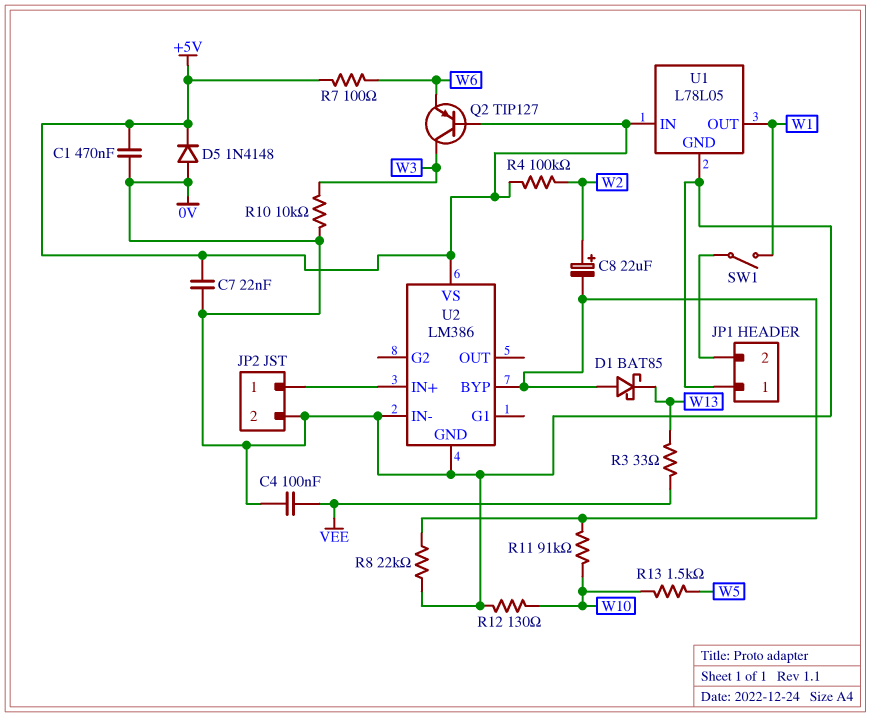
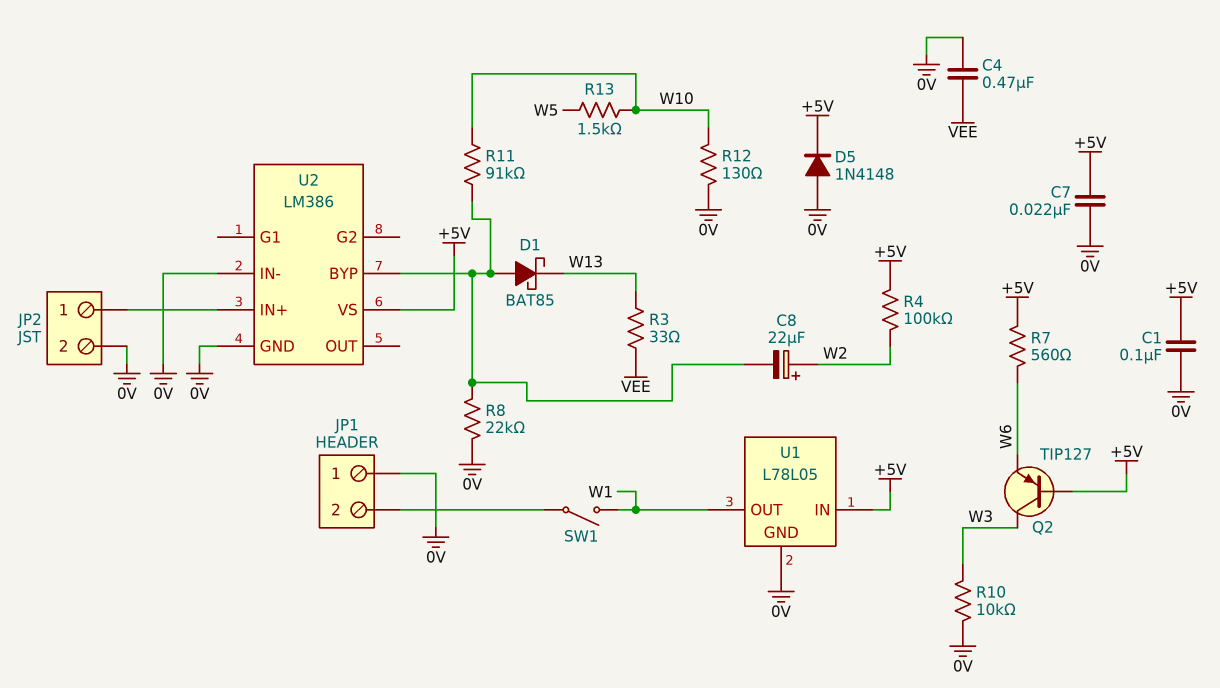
C1: 470nF (+5V, 0V) -> 100nF (+5V, 0V)
C4: 100nF (0V, VEE) -> 470nF (0V, VEE)
R7: 100 (+5V, W6) -> 560 (+5V, W6)

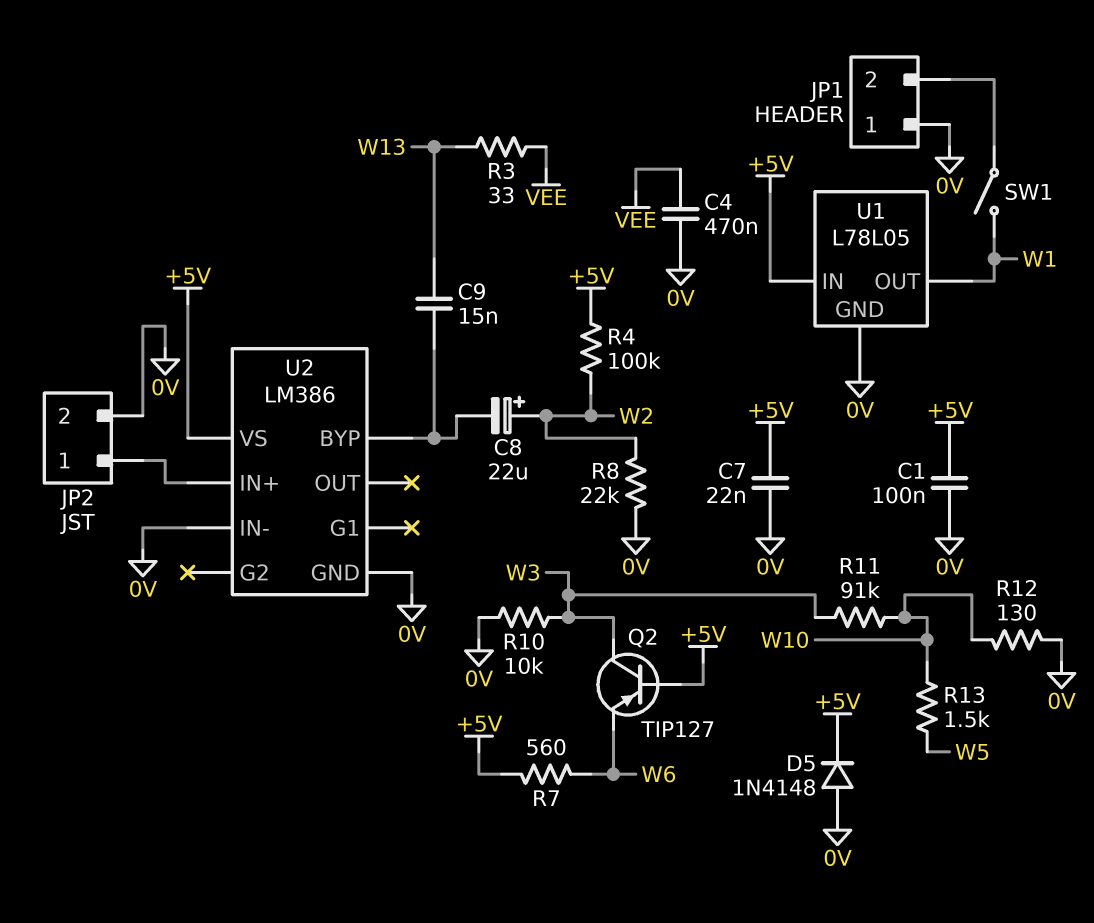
C9: none -> 15nF (U2/BYP, W13)
D1: schottky BAT85 (A U2/BYP, K W13) -> none
R8: 22k (0V, U2/BYP) -> 22k (0V, W2)
R11: 91k (U2/BYP, W10) -> 91k (W3, W10)

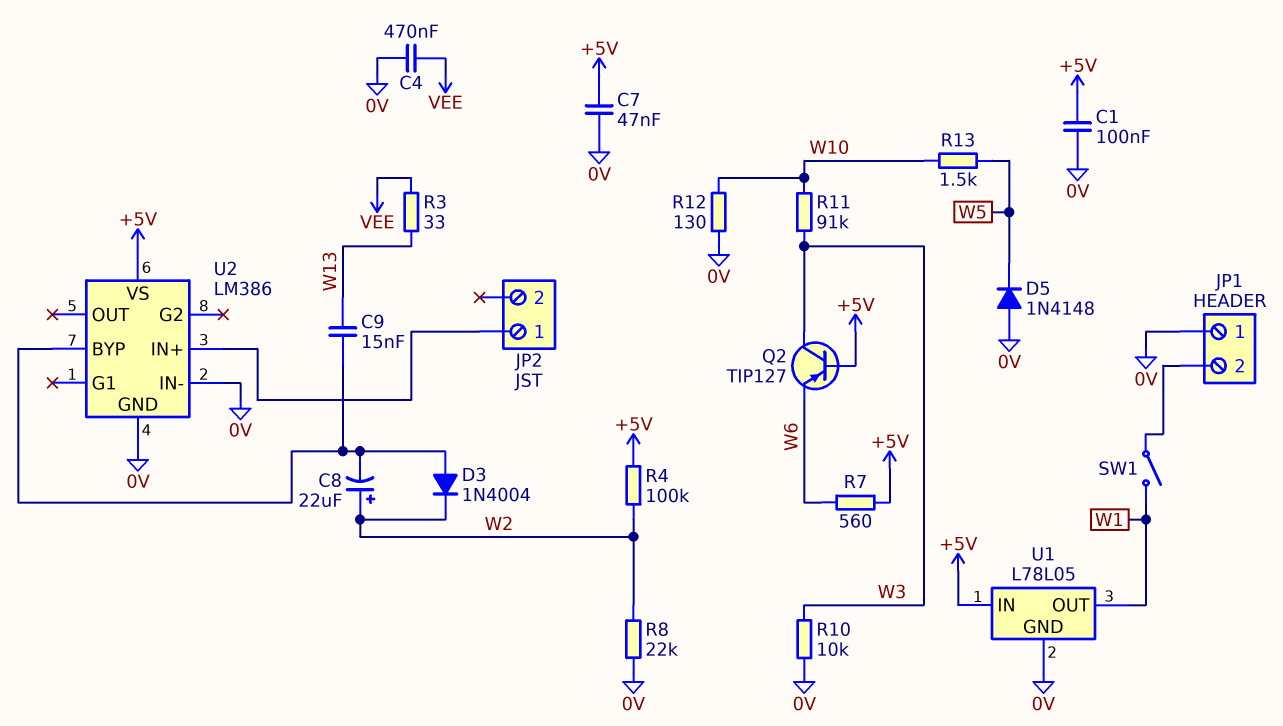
C7: 22nF (+5V, 0V) -> 47nF (+5V, 0V)
D3: none -> diode 1N4004 (A U2/BYP, K W2)
D5: diode 1N4148 (A 0V, K +5V) -> diode 1N4148 (A 0V, K W5)
JP2 pin 2: 0V -> none

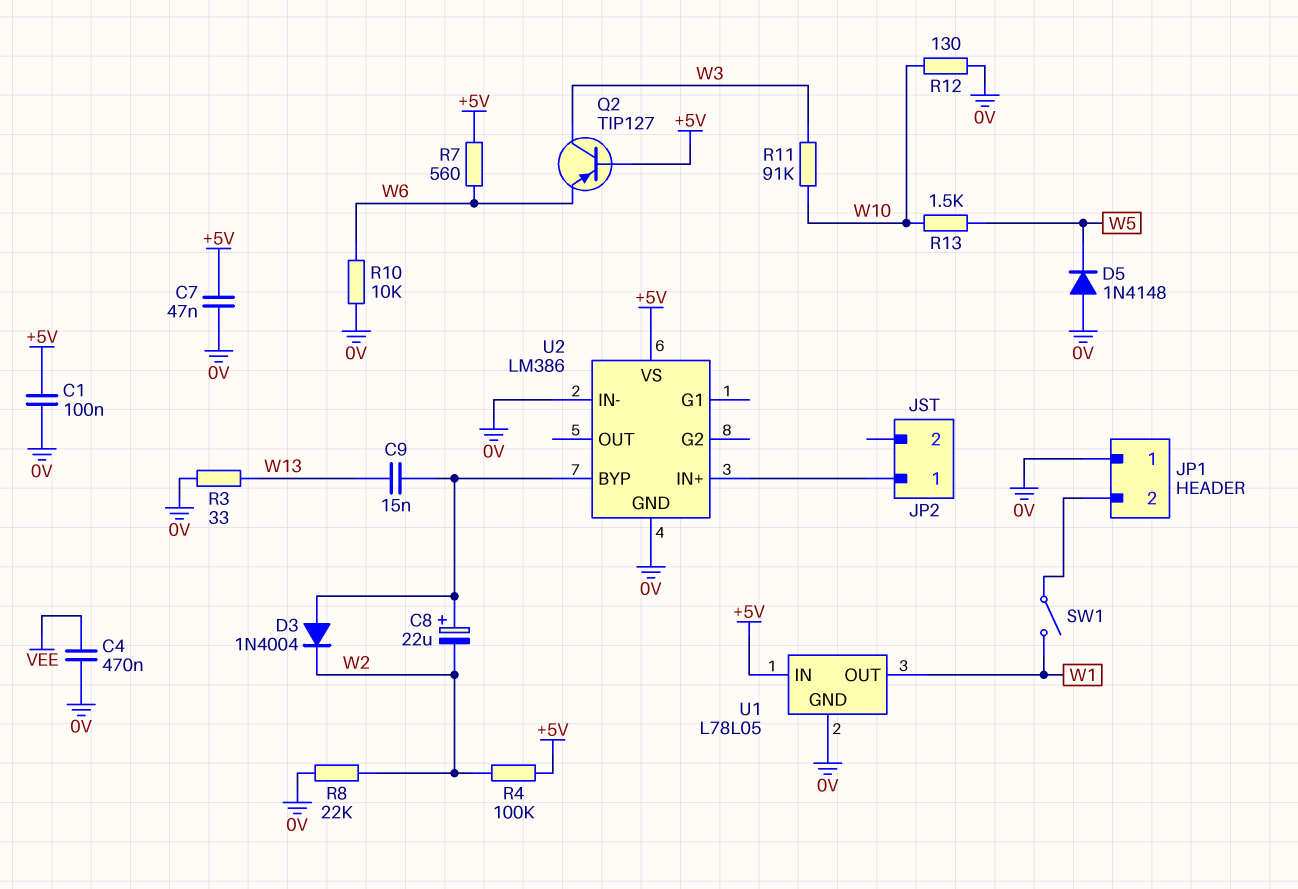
C8: 22uF (plus W2, minus U2/BYP) -> 22uF (plus U2/BYP, minus W2)
R3: 33 (VEE, W13) -> 33 (0V, W13)
R10: 10k (0V, W3) -> 10k (0V, W6)

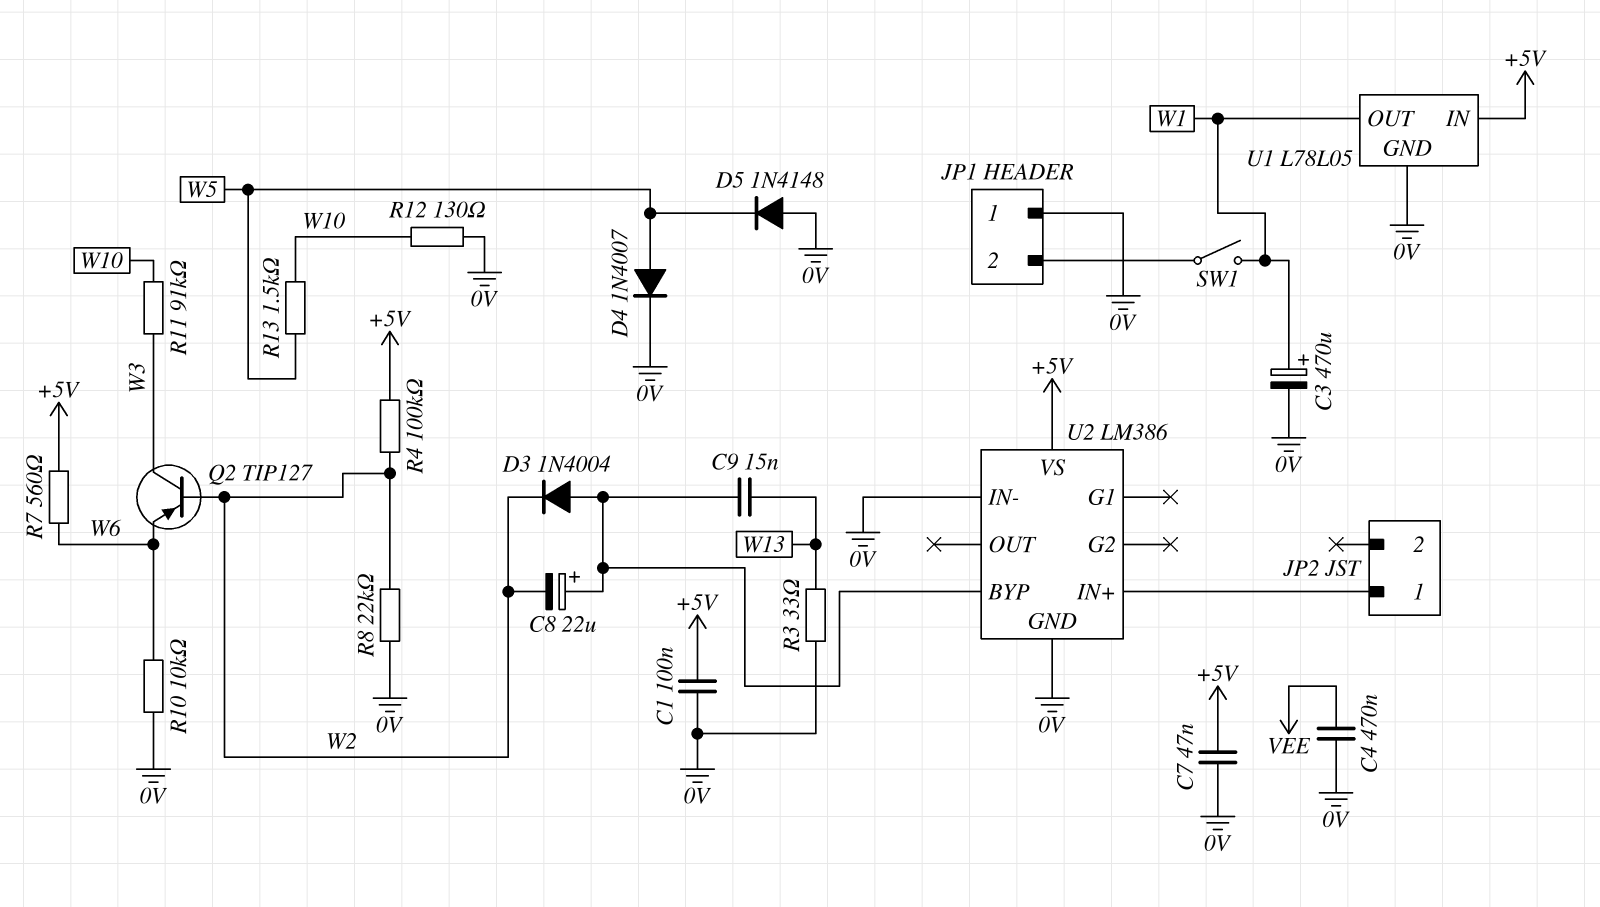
C3: none -> 470uF (plus W1, minus 0V)
D4: none -> diode 1N4007 (A W5, K 0V)
Q2: PNP TIP127 (B +5V, C W3, E W6) -> PNP TIP127 (B W2, C W3, E W6)

